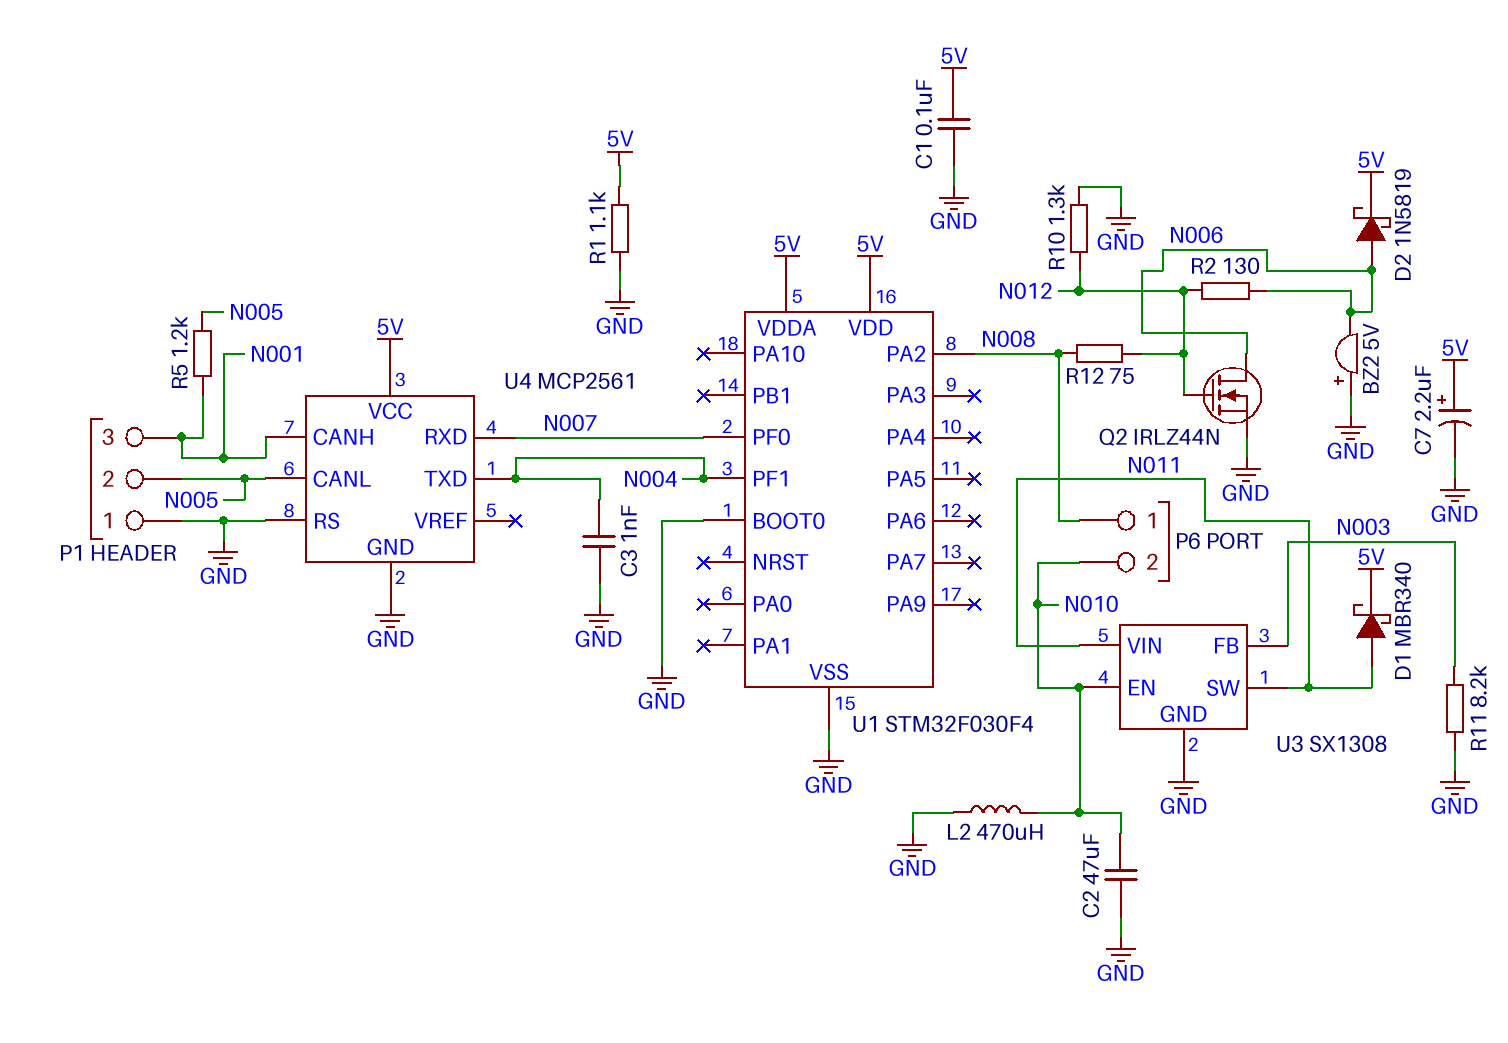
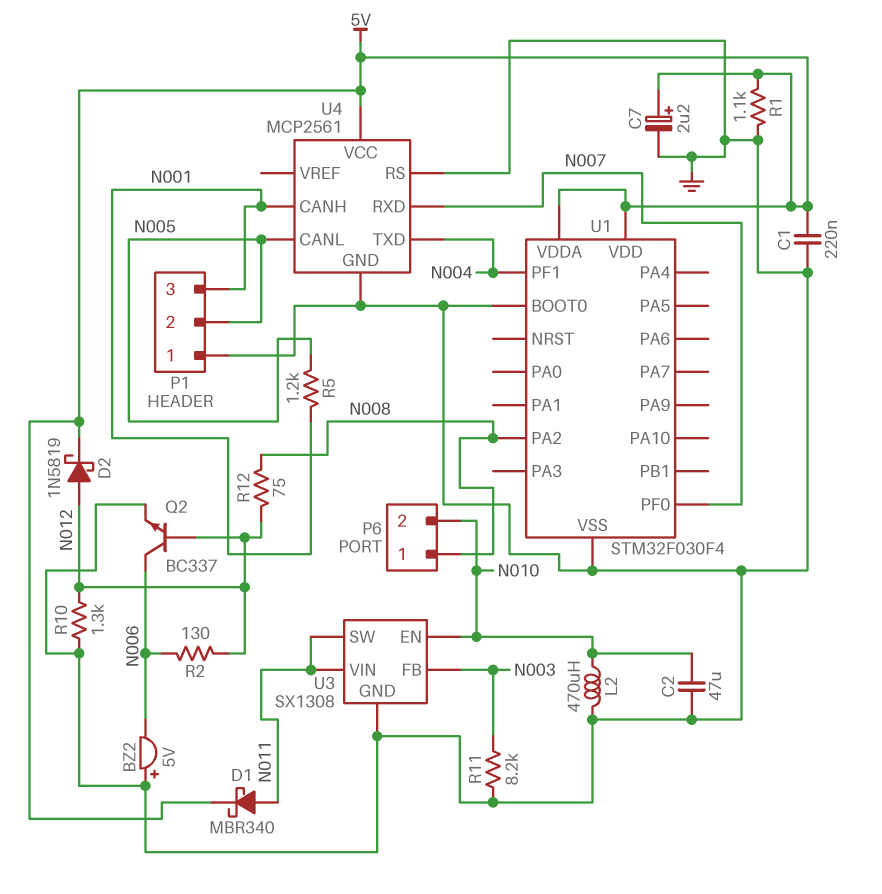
C1: 100nF (5V, GND) -> 220nF (5V, GND)
C3: 1nF (GND, N004) -> none
D2: schottky 1N5819 (A N006, K 5V) -> schottky 1N5819 (A N012, K 5V)
Q2: NMOS IRLZ44N (G N012, D N006, S GND) -> NPN BC337 (B N012, C N006, E GND)

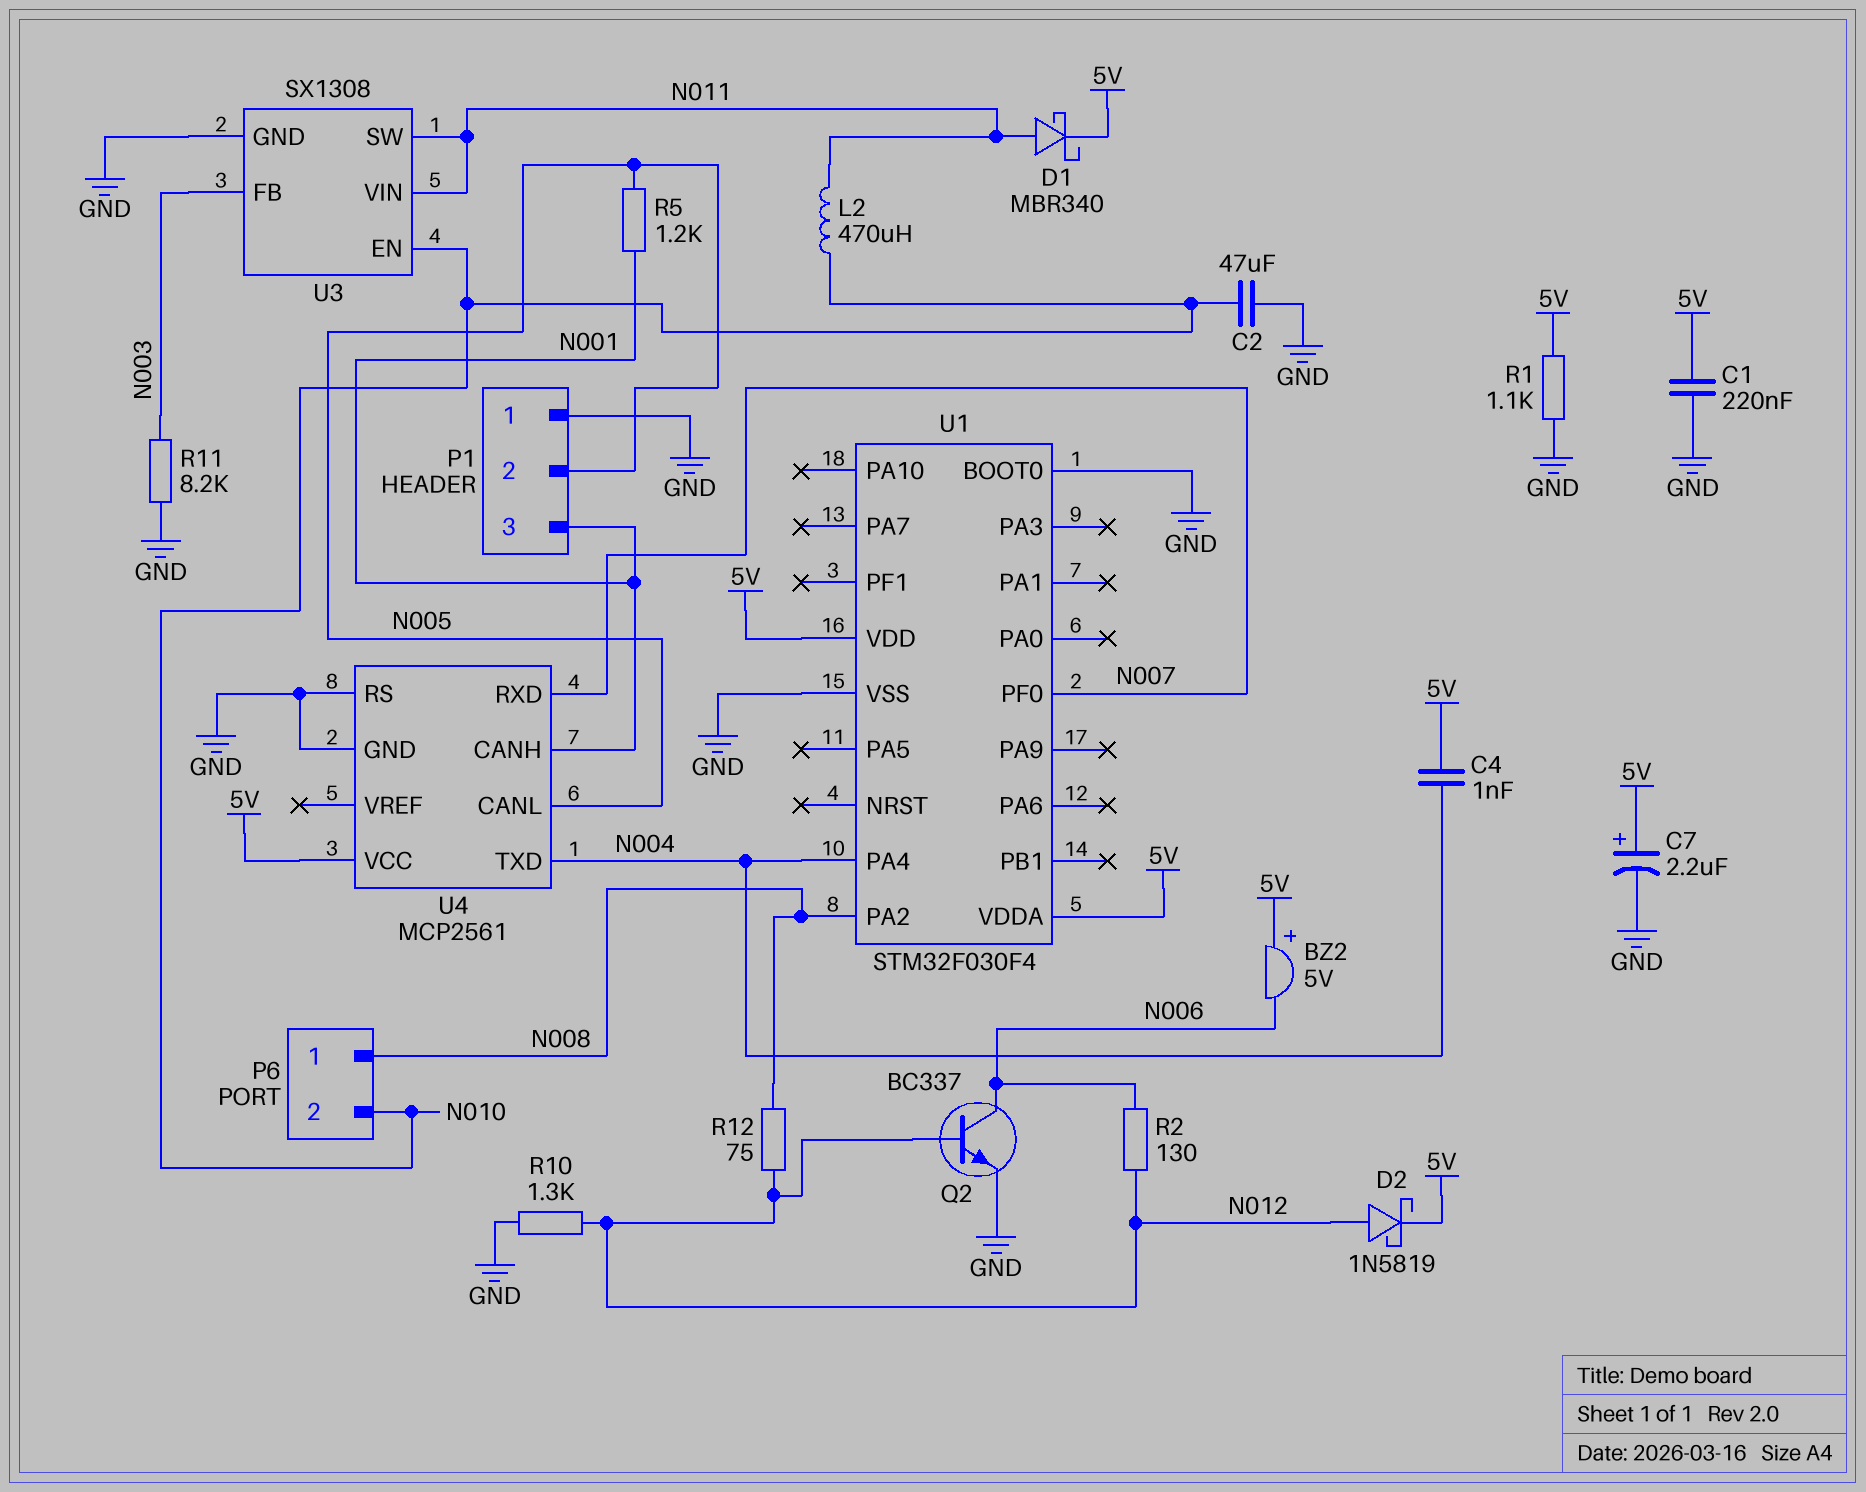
BZ2: buzzer 5V (plus GND, minus N006) -> buzzer 5V (plus 5V, minus N006)
C4: none -> 1nF (5V, N004)
L2: 470uH (GND, N010) -> 470uH (N010, N011)
U1 pin PA4: none -> N004
U1 pin PF1: N004 -> none

